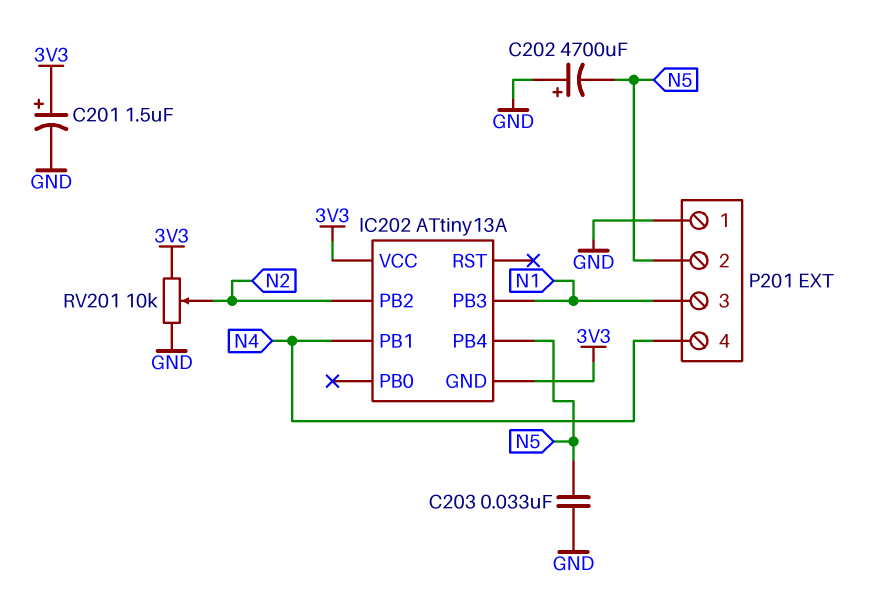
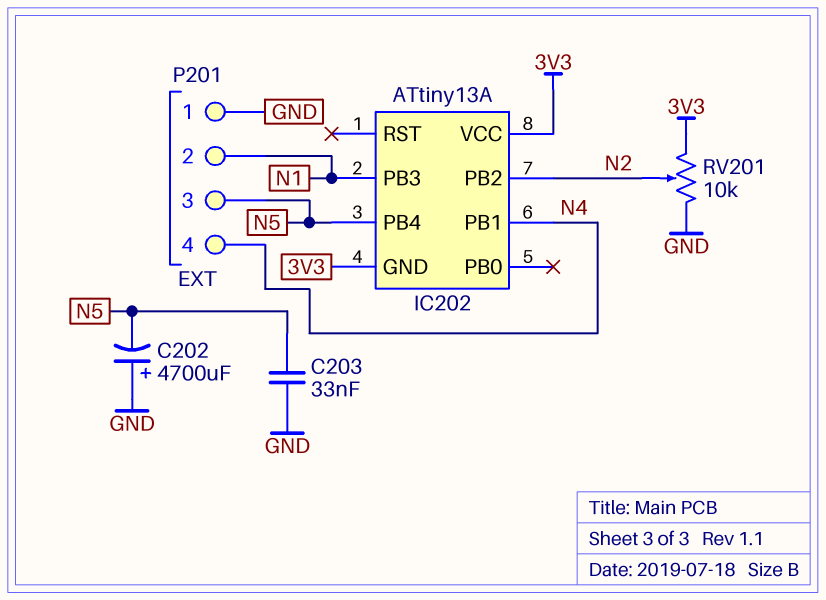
C201: 1.5uF (plus 3V3, minus GND) -> none
P201 pin 2: N5 -> N1
P201 pin 3: N1 -> N5

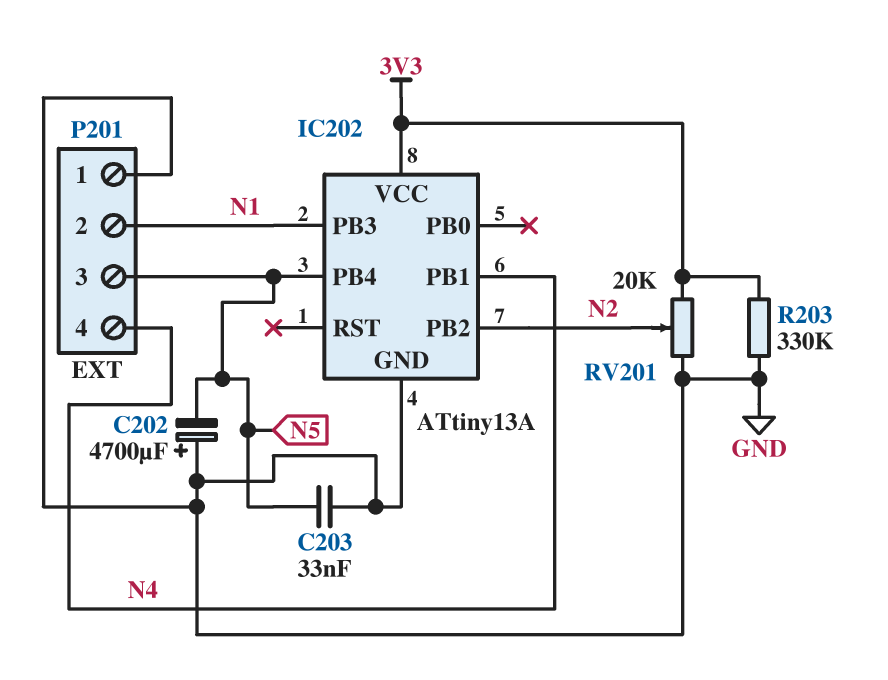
IC202 pin GND: 3V3 -> GND
R203: none -> 330k (3V3, GND)
RV201: 10k (3V3, GND, wiper N2) -> 20k (3V3, GND, wiper N2)

